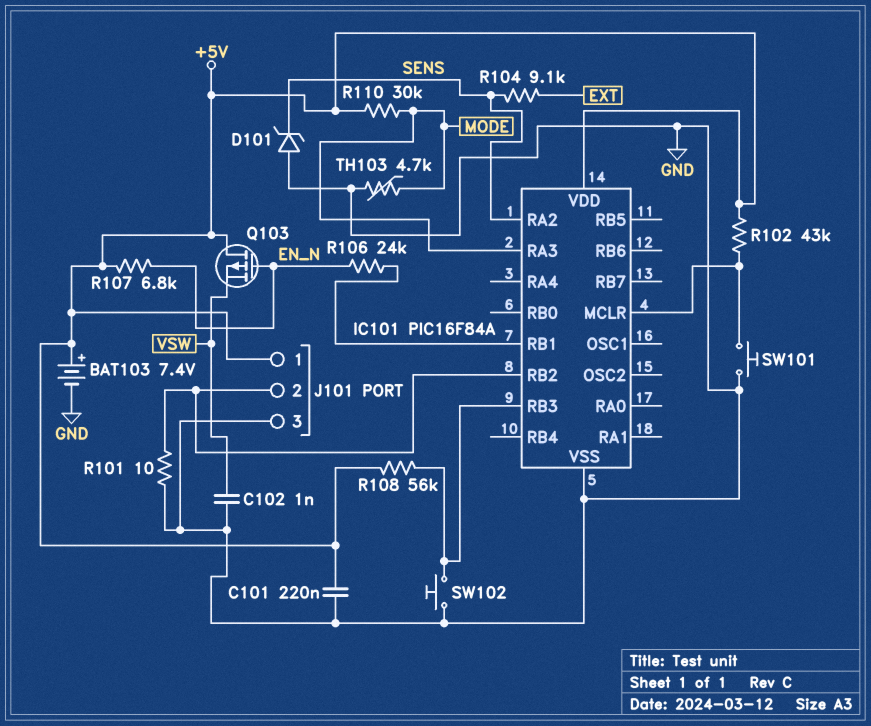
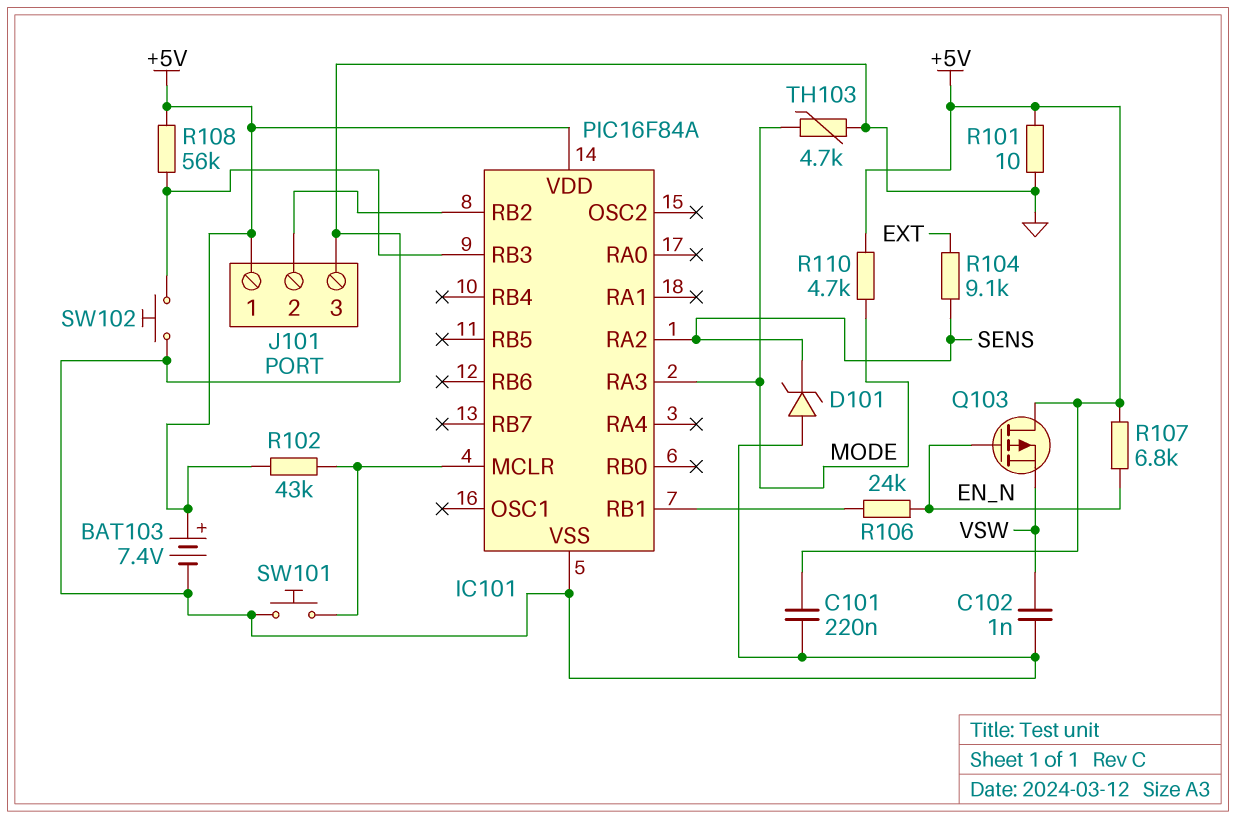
R101: 10 (GND, IC101/RB2) -> 10 (+5V, GND)
R110: 30k (+5V, MODE) -> 4.7k (+5V, MODE)

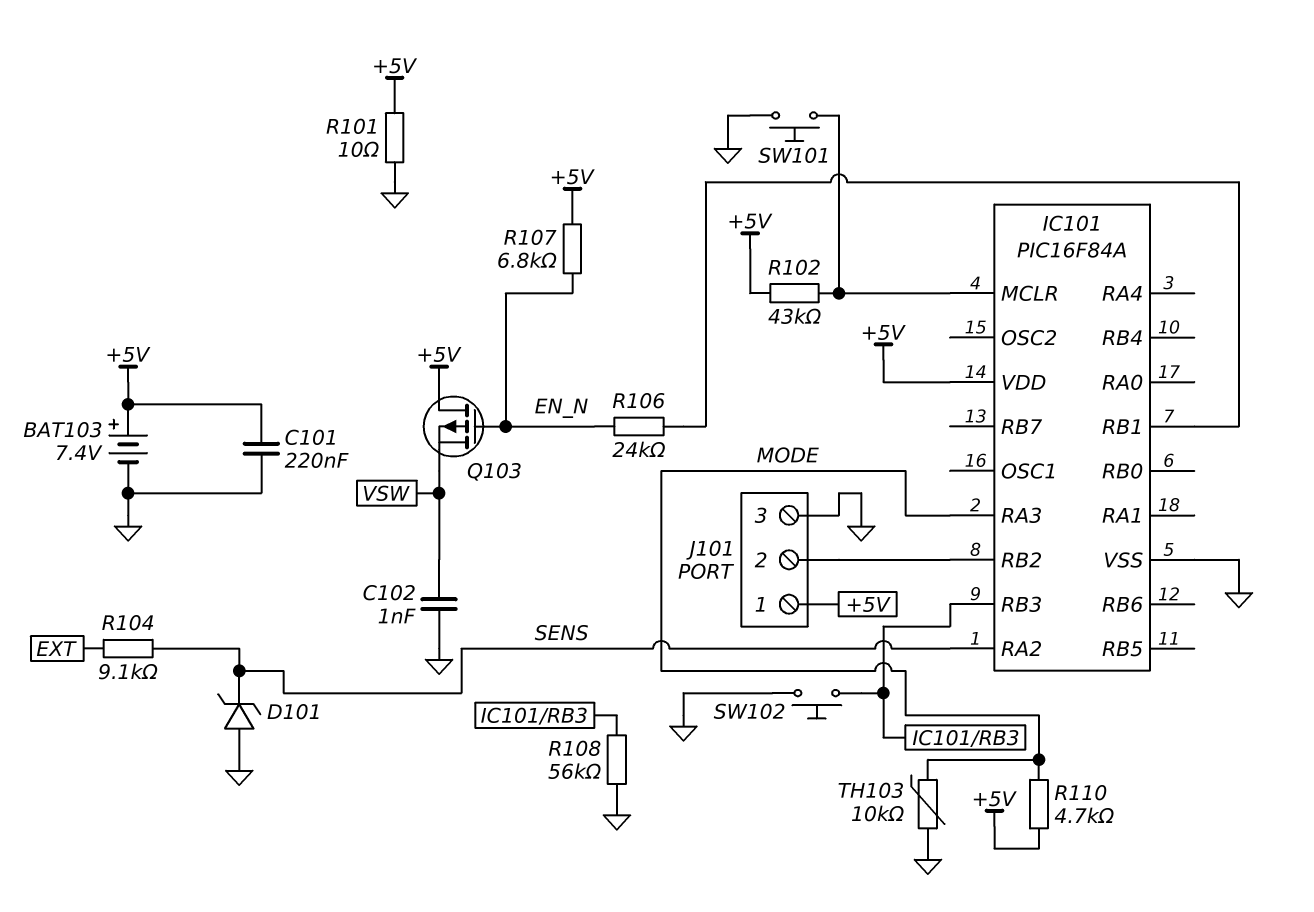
R108: 56k (+5V, IC101/RB3) -> 56k (GND, IC101/RB3)
TH103: 4.7k (GND, MODE) -> 10k (GND, MODE)

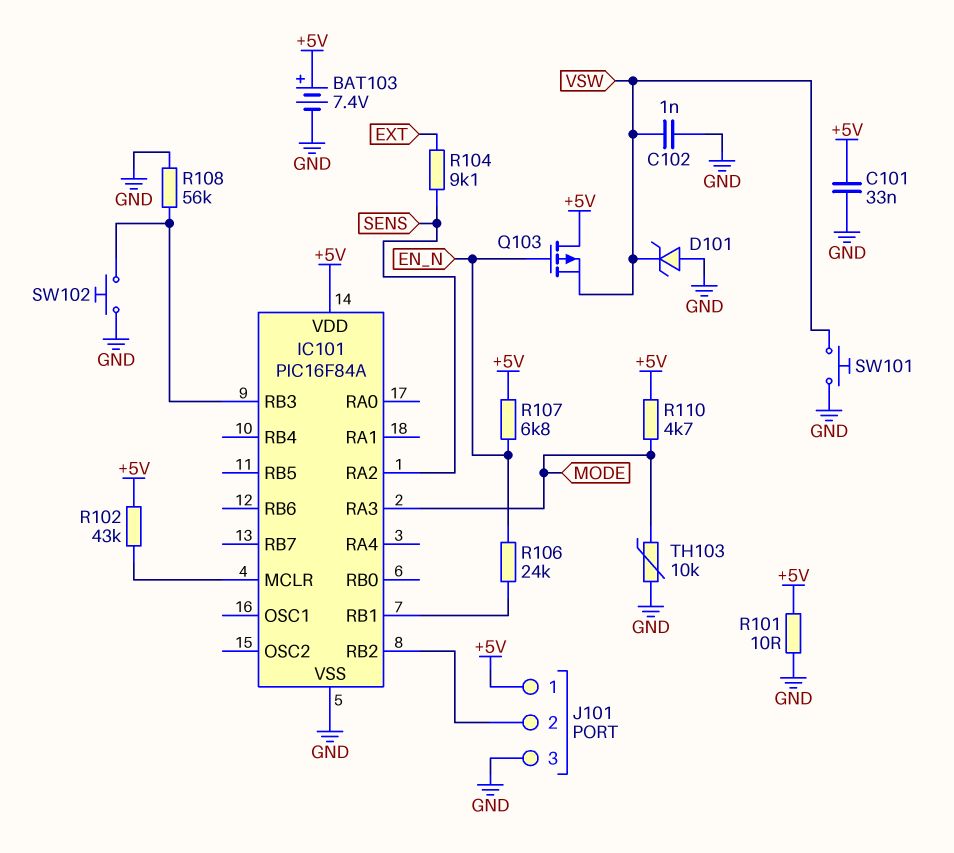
C101: 220nF (+5V, GND) -> 33nF (+5V, GND)
D101: zener (A GND, K SENS) -> zener (A GND, K VSW)
SW101: button (GND, IC101/MCLR) -> button (GND, VSW)

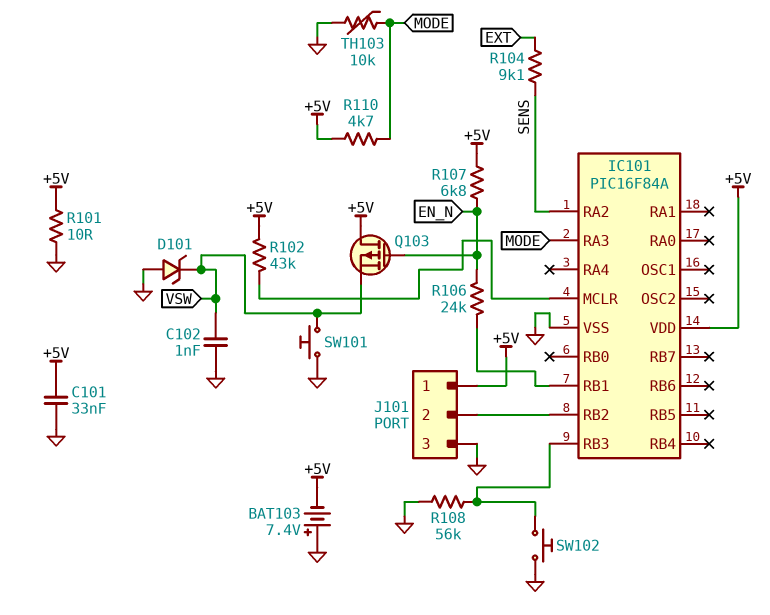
BAT103: 7.4V (plus +5V, minus GND) -> 7.4V (plus GND, minus +5V)

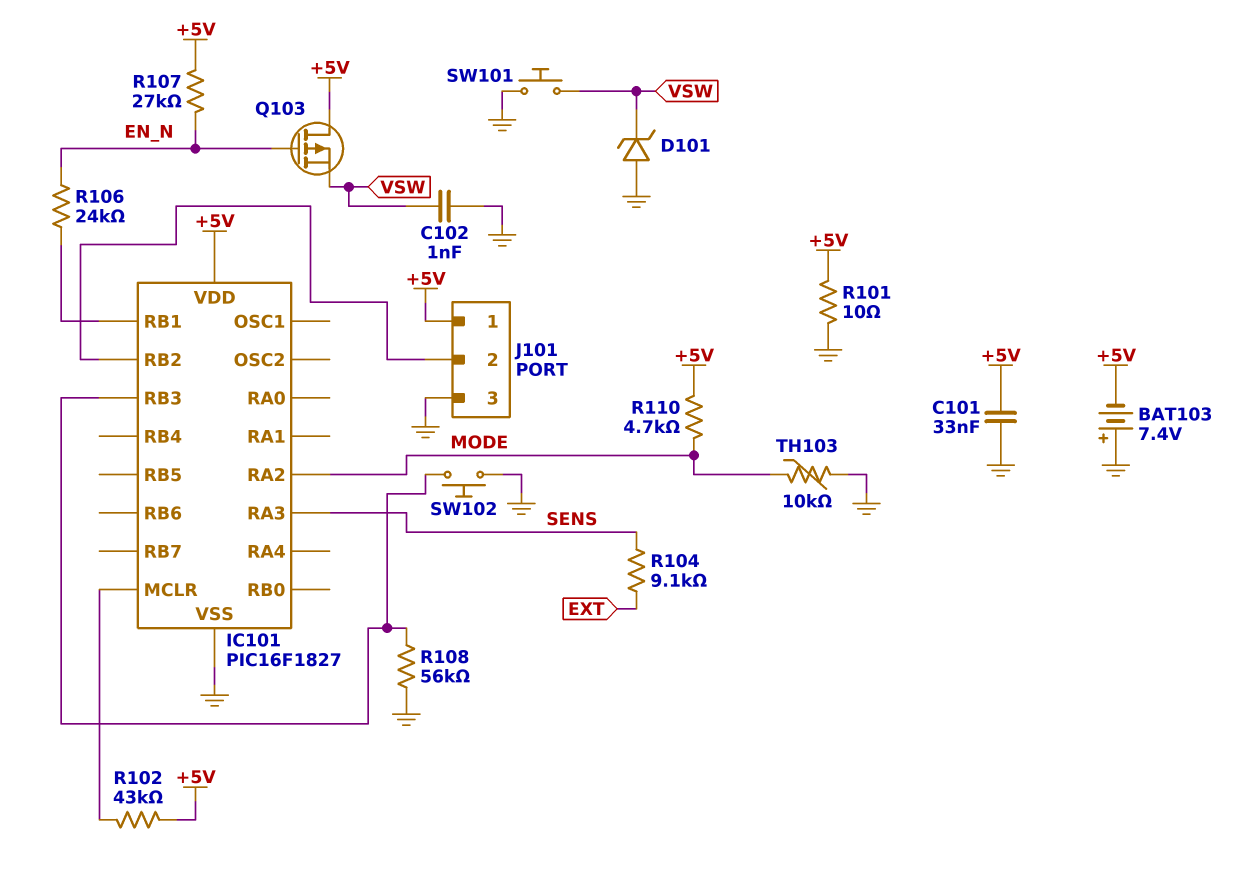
IC101: PIC16F84A -> PIC16F1827
IC101 pin RA2: SENS -> MODE
IC101 pin RA3: MODE -> SENS
R107: 6.8k (+5V, EN_N) -> 27k (+5V, EN_N)

